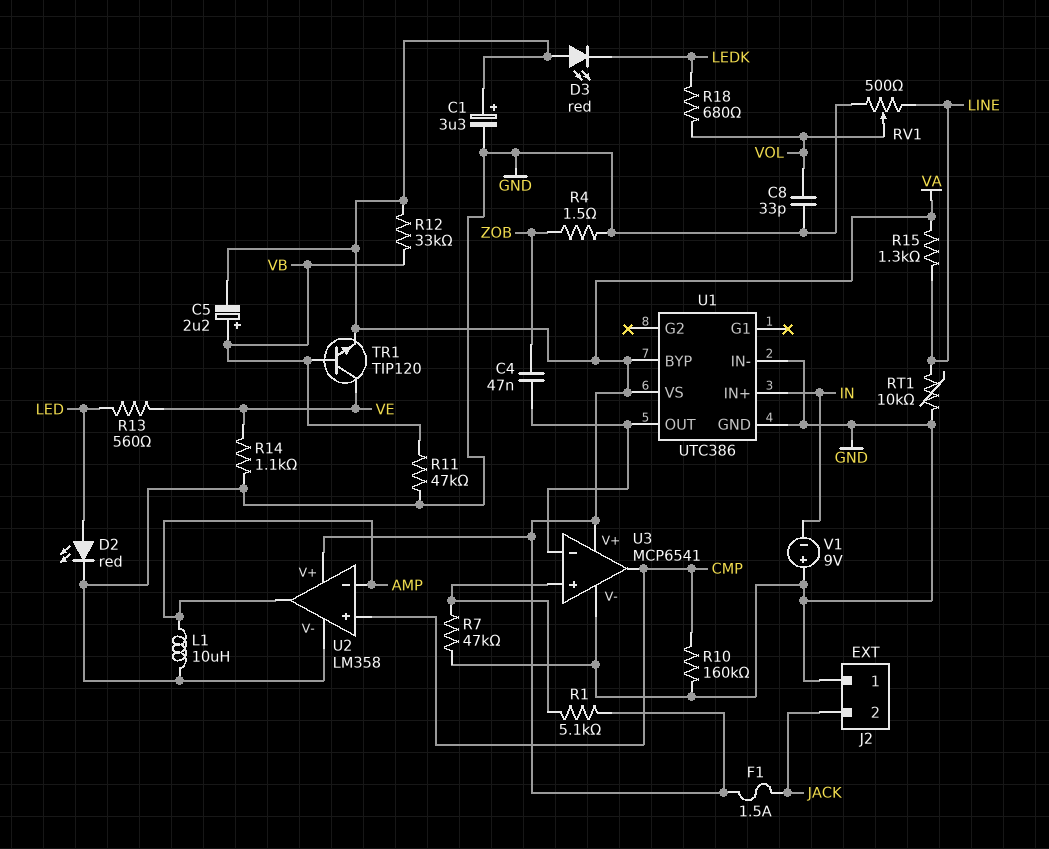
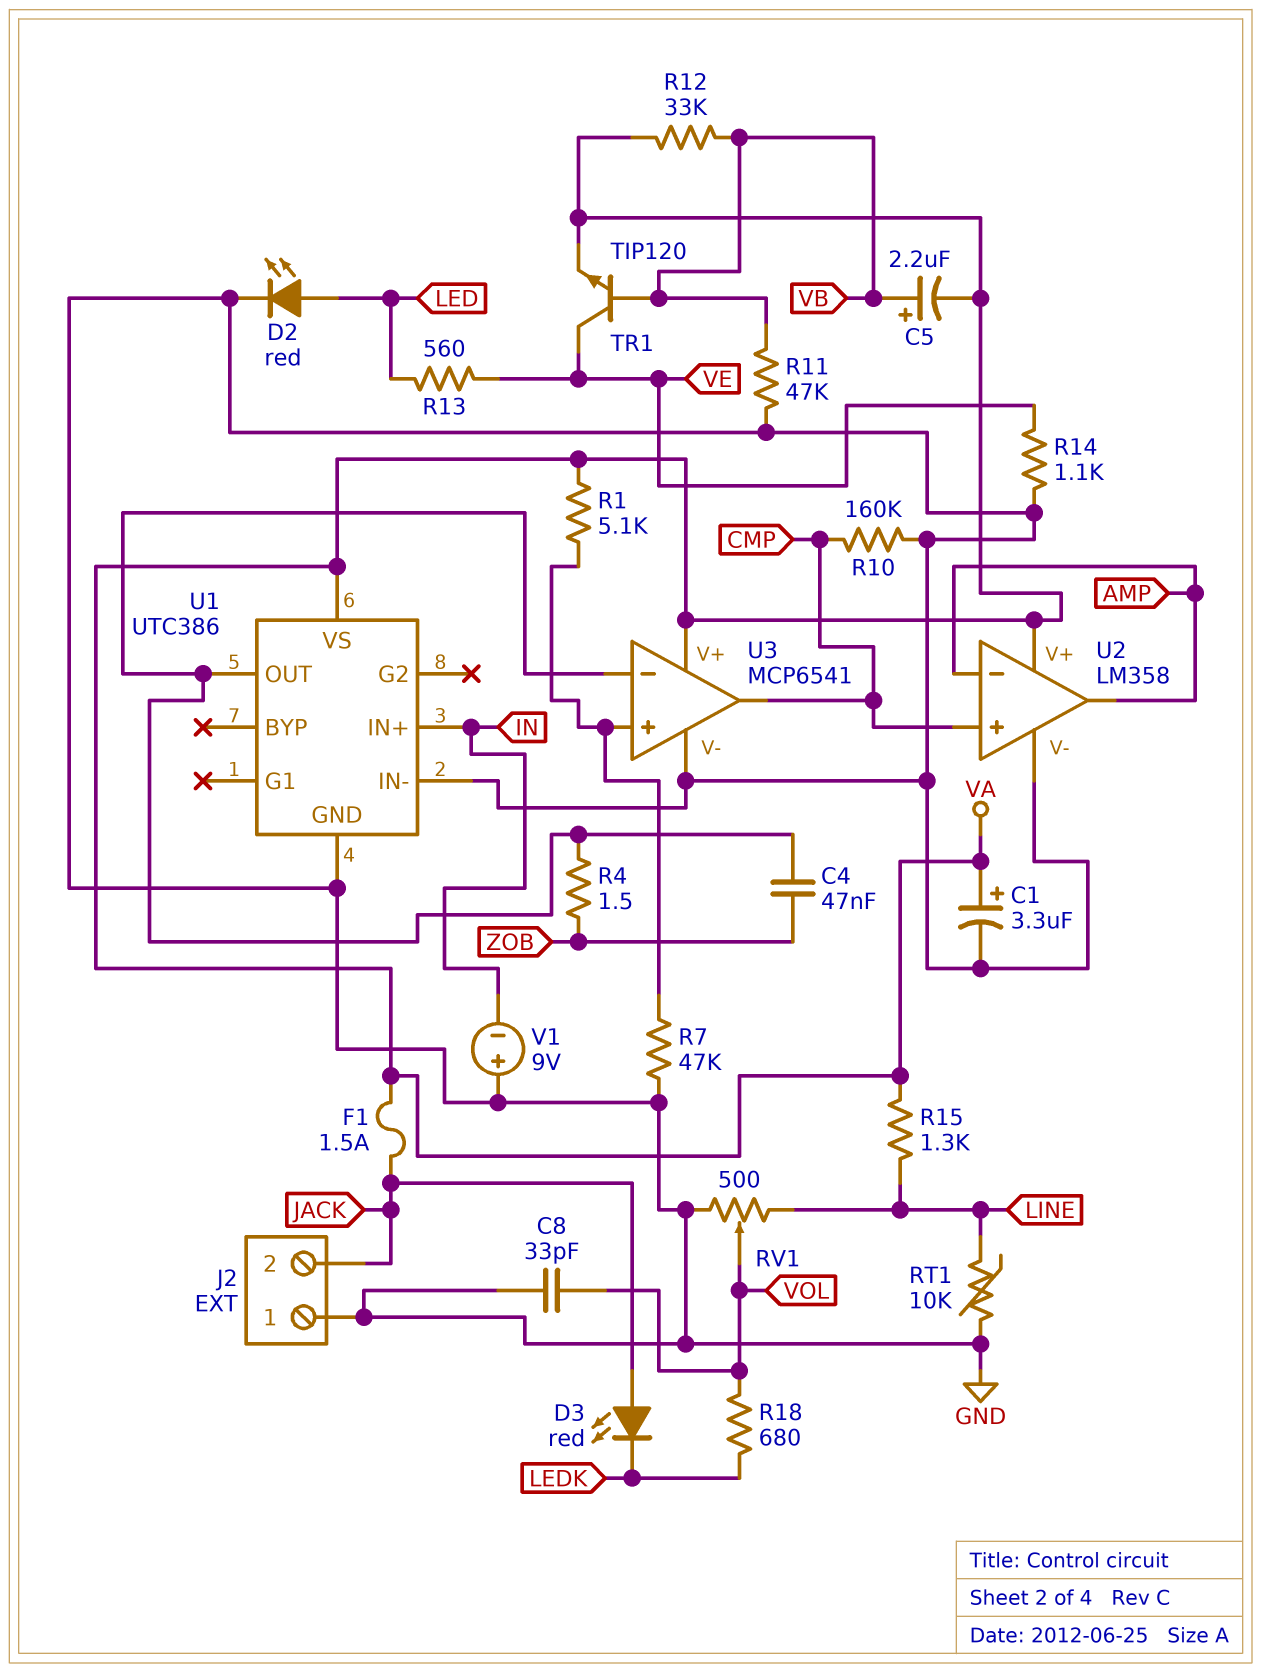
D3: LED red (A VA, K LEDK) -> LED red (A JACK, K LEDK)
L1: 10uH (AMP, GND) -> none
R4: 1.5 (GND, ZOB) -> 1.5 (U1/OUT, ZOB)
U1 pin BYP: VA -> none

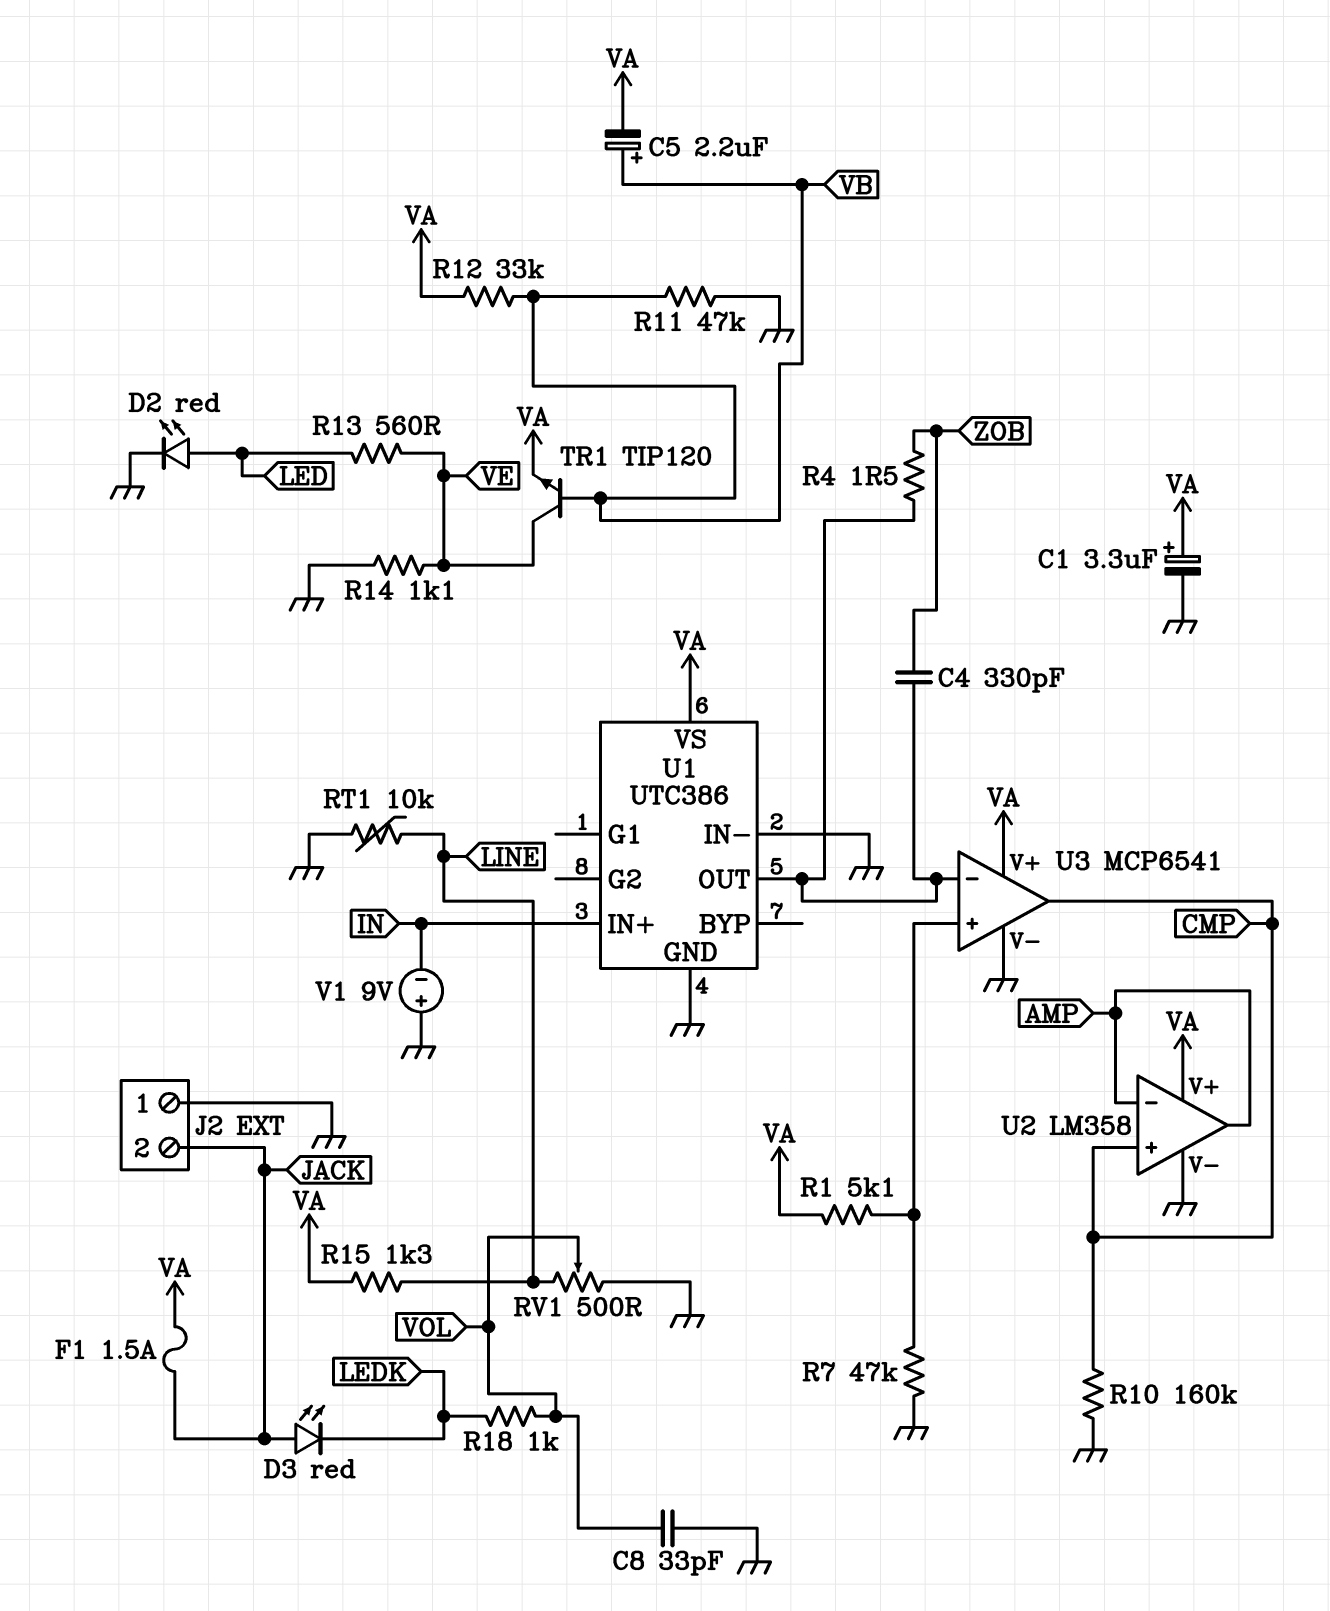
C4: 47nF (U1/OUT, ZOB) -> 330pF (U1/OUT, ZOB)
R18: 680 (LEDK, VOL) -> 1k (LEDK, VOL)

